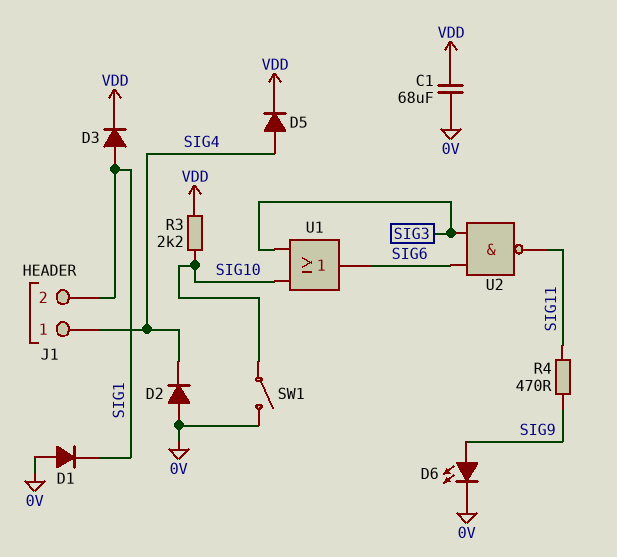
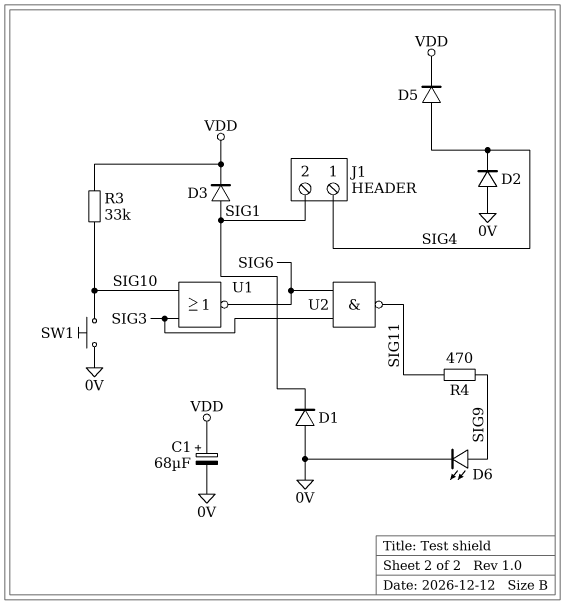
C1: 68uF (0V, VDD) -> 68uF (plus VDD, minus 0V)
R3: 2.2k (SIG10, VDD) -> 33k (SIG10, VDD)
SW1: switch (0V, SIG10) -> button (0V, SIG10)
U1: OR (in SIG3, in SIG10, out SIG6) -> NOR (in SIG3, in SIG10, out SIG6)

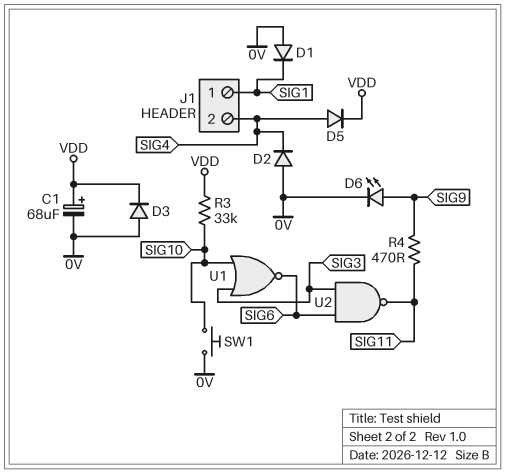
D3: diode (A SIG1, K VDD) -> diode (A 0V, K VDD)
J1 pin 1: SIG4 -> SIG1
J1 pin 2: SIG1 -> SIG4

